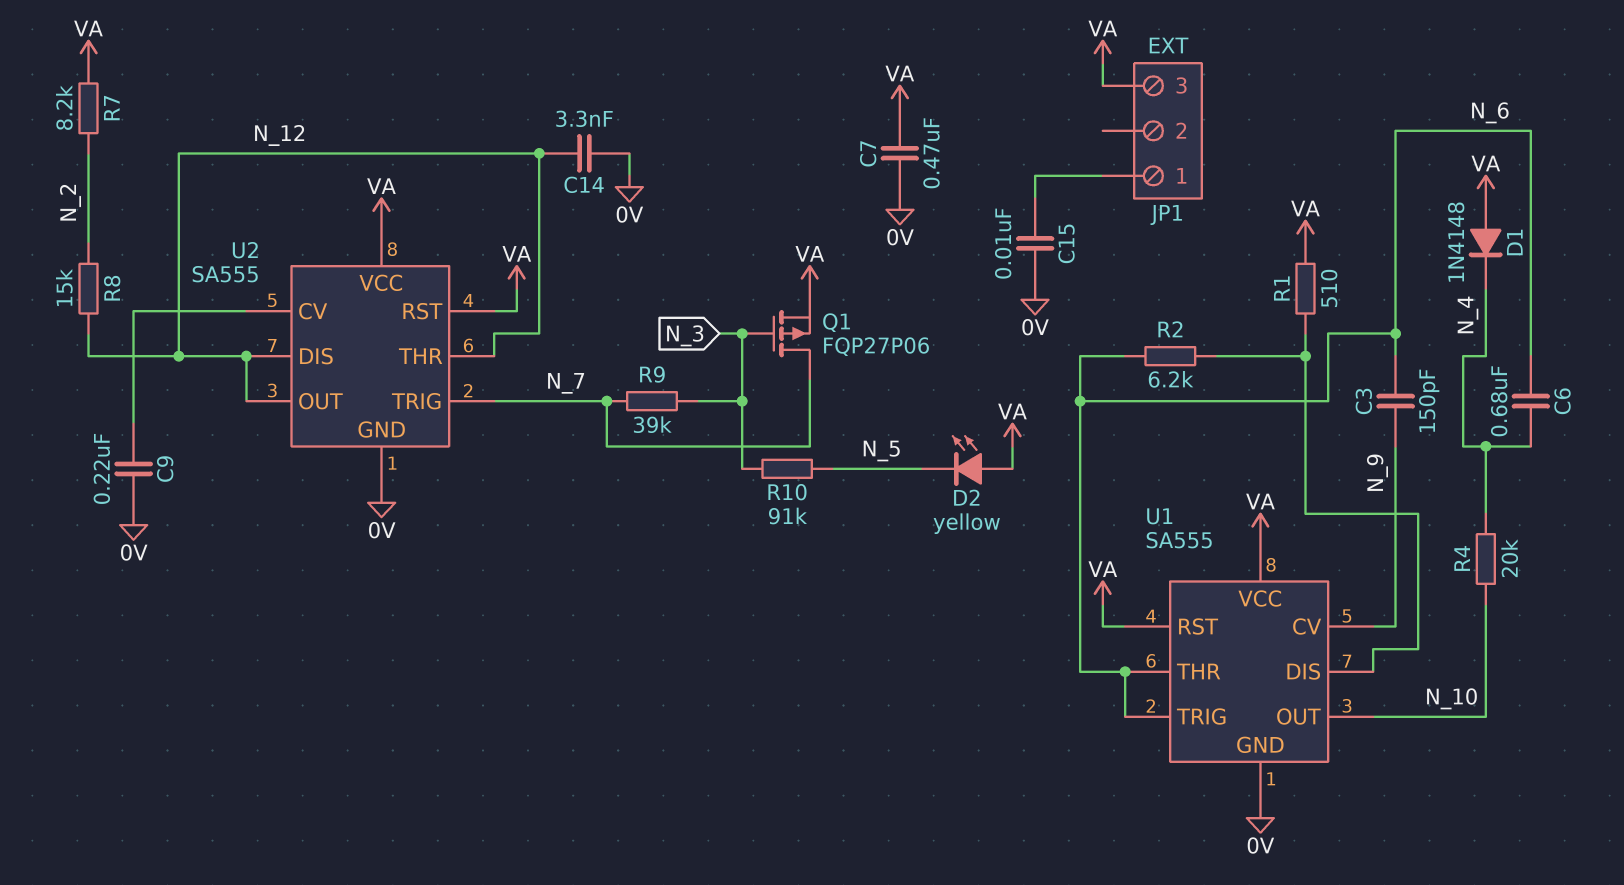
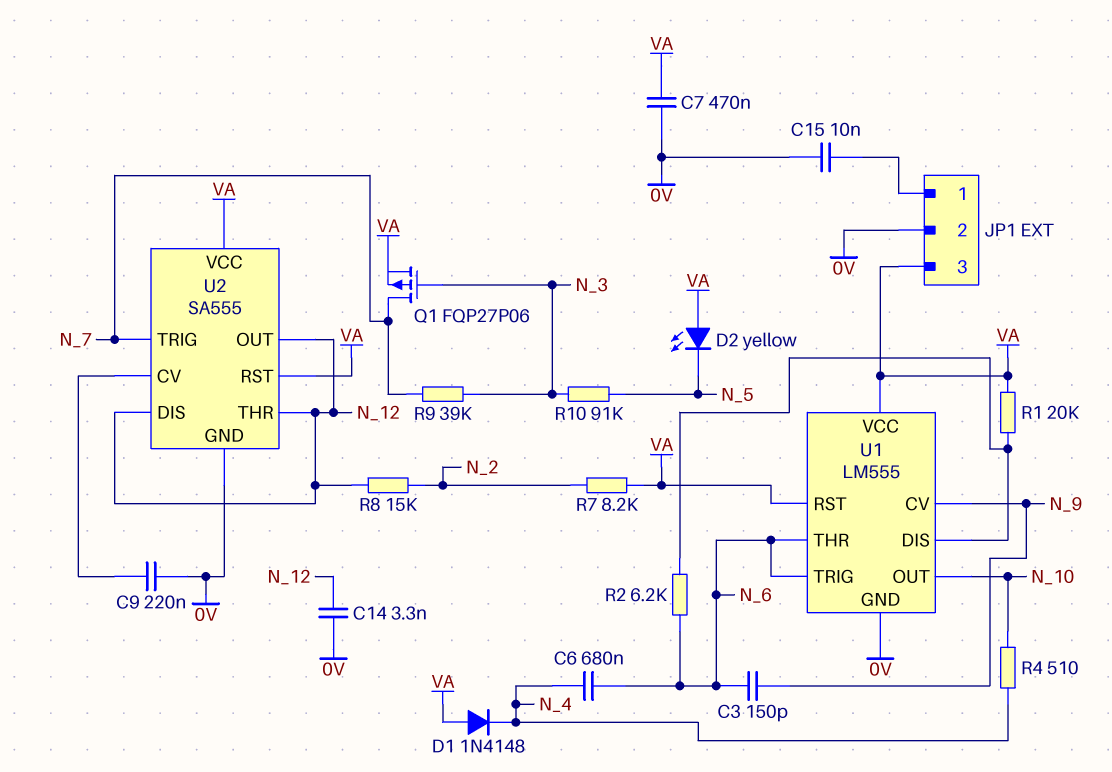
JP1 pin 2: none -> 0V
R1: 510 (U1/DIS, VA) -> 20k (U1/DIS, VA)
R4: 20k (N_4, N_10) -> 510 (N_4, N_10)
U1: SA555 -> LM555

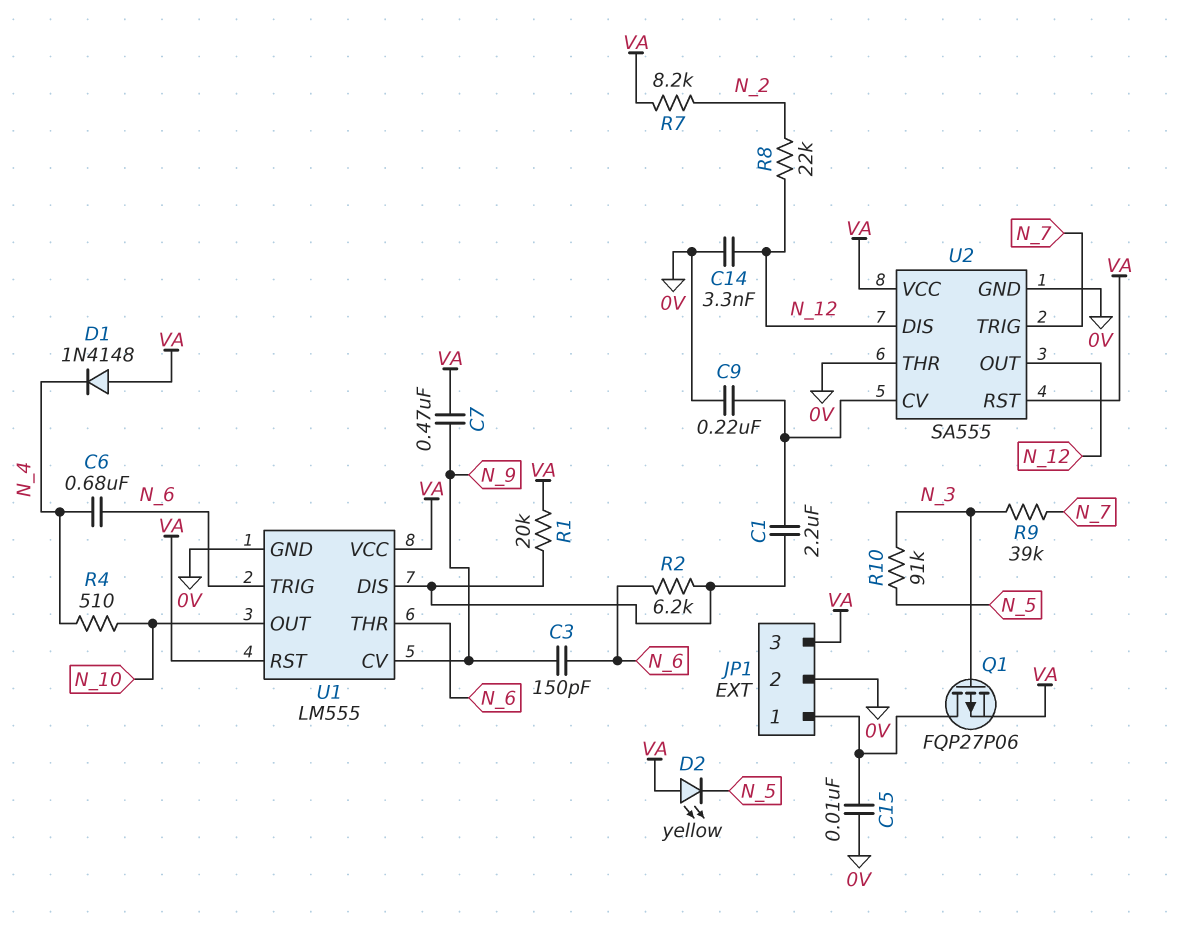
C1: none -> 2.2uF (U1/DIS, U2/CV)
C7: 470nF (0V, VA) -> 470nF (N_9, VA)
Q1: PMOS FQP27P06 (G N_3, D N_7, S VA) -> PMOS FQP27P06 (G N_3, D JP1/1, S VA)
R8: 15k (N_2, N_12) -> 22k (N_2, N_12)
U2 pin THR: N_12 -> 0V

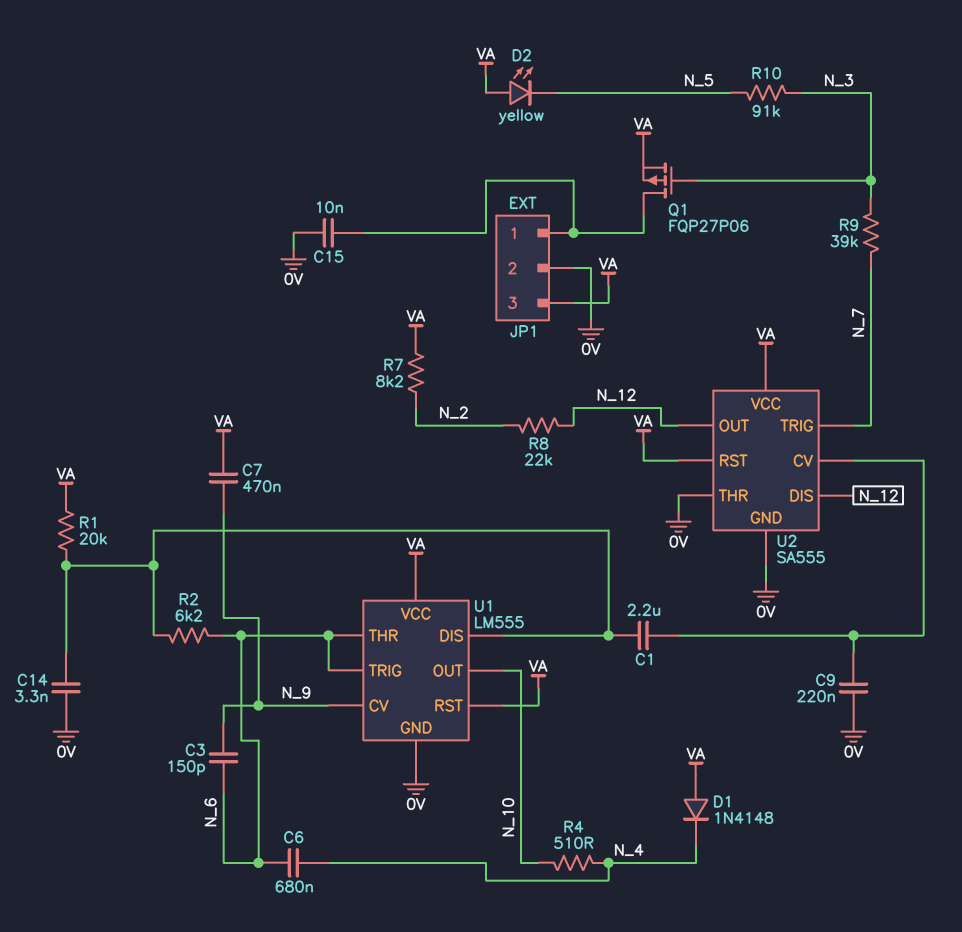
C14: 3.3nF (0V, N_12) -> 3.3nF (0V, U1/DIS)

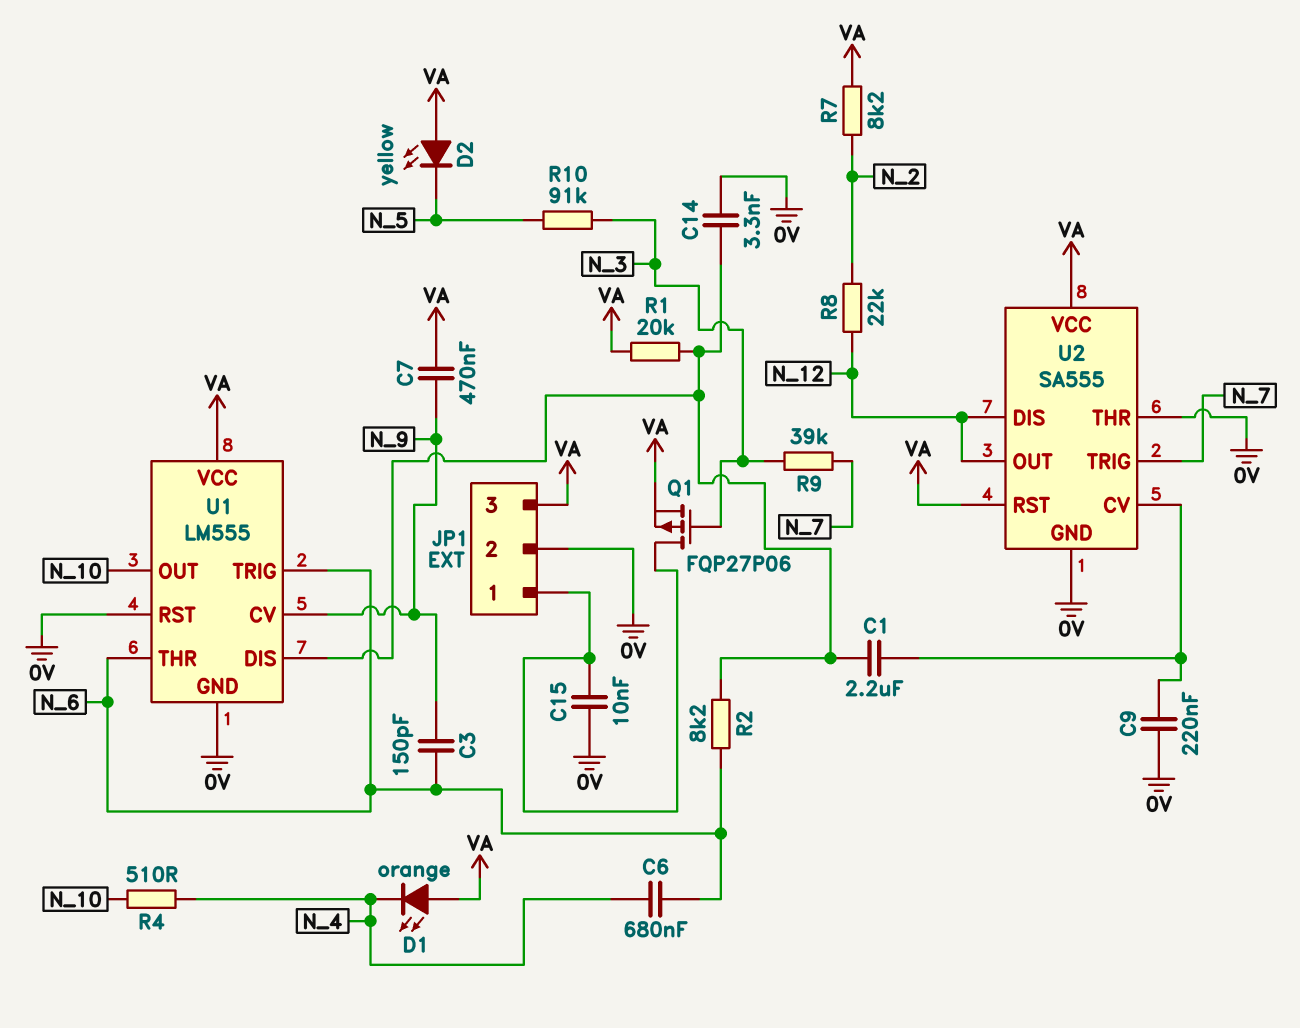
D1: diode 1N4148 (A VA, K N_4) -> LED orange (A VA, K N_4)
R2: 6.2k (N_6, U1/DIS) -> 8.2k (N_6, U1/DIS)
U1 pin RST: VA -> 0V

